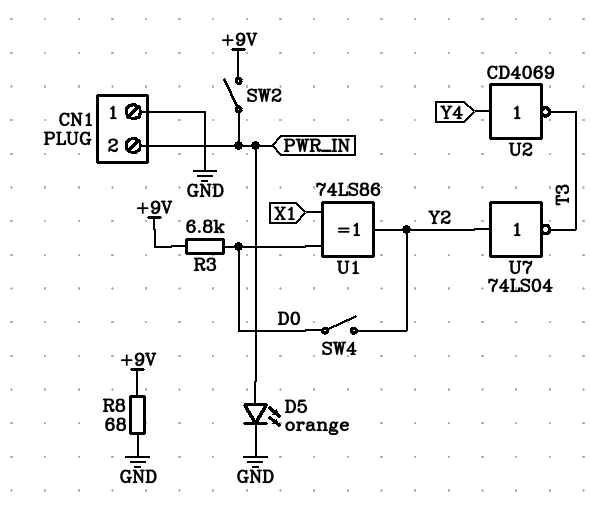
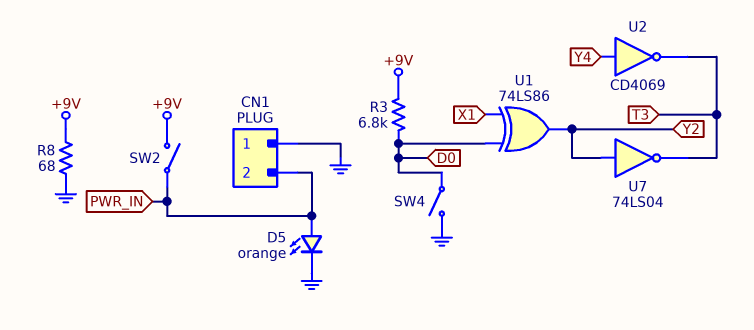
SW4: switch (D0, Y2) -> switch (D0, GND)

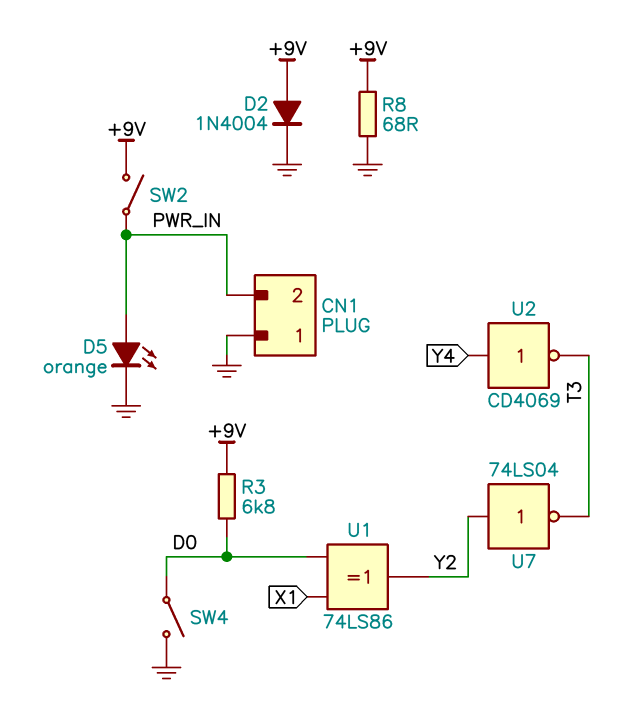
D2: none -> diode 1N4004 (A +9V, K GND)

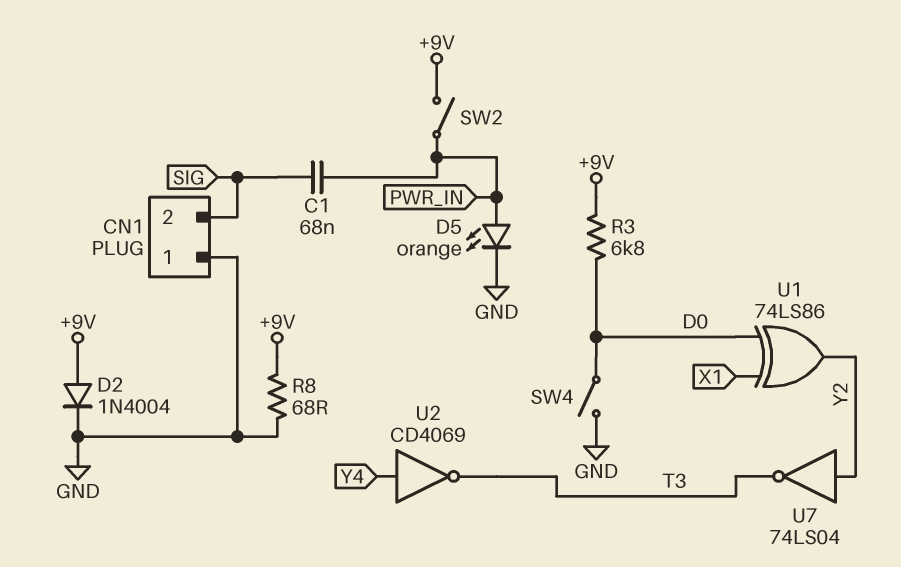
C1: none -> 68nF (PWR_IN, SIG)
CN1 pin 2: PWR_IN -> SIG

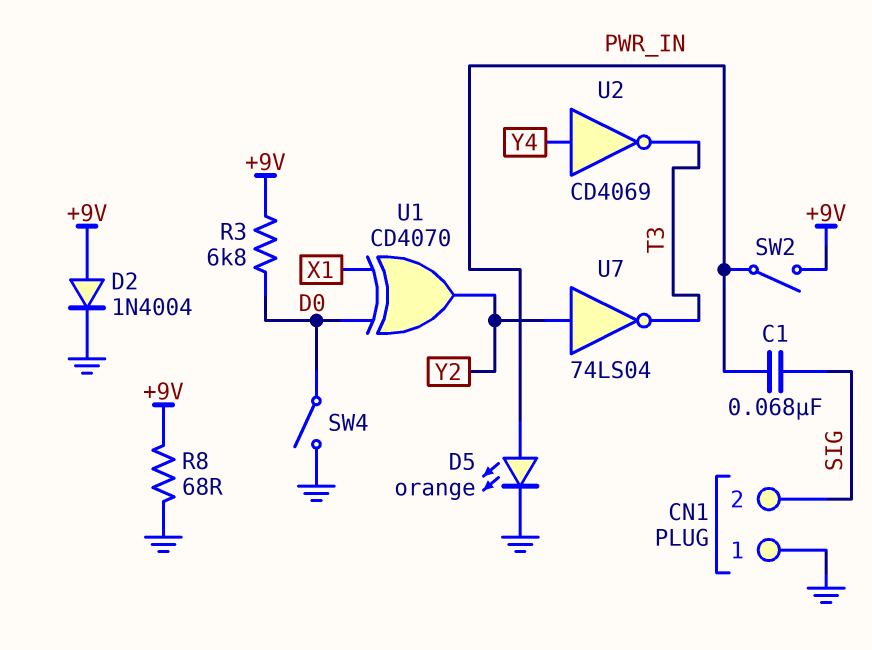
U1: XOR 74LS86 (in D0, in X1, out Y2) -> XOR CD4070 (in D0, in X1, out Y2)

